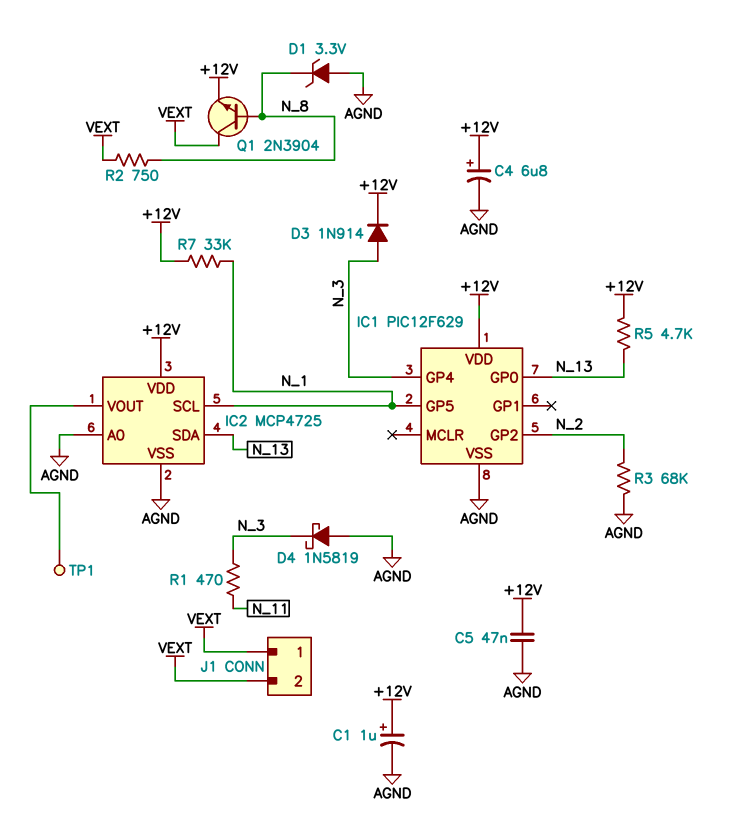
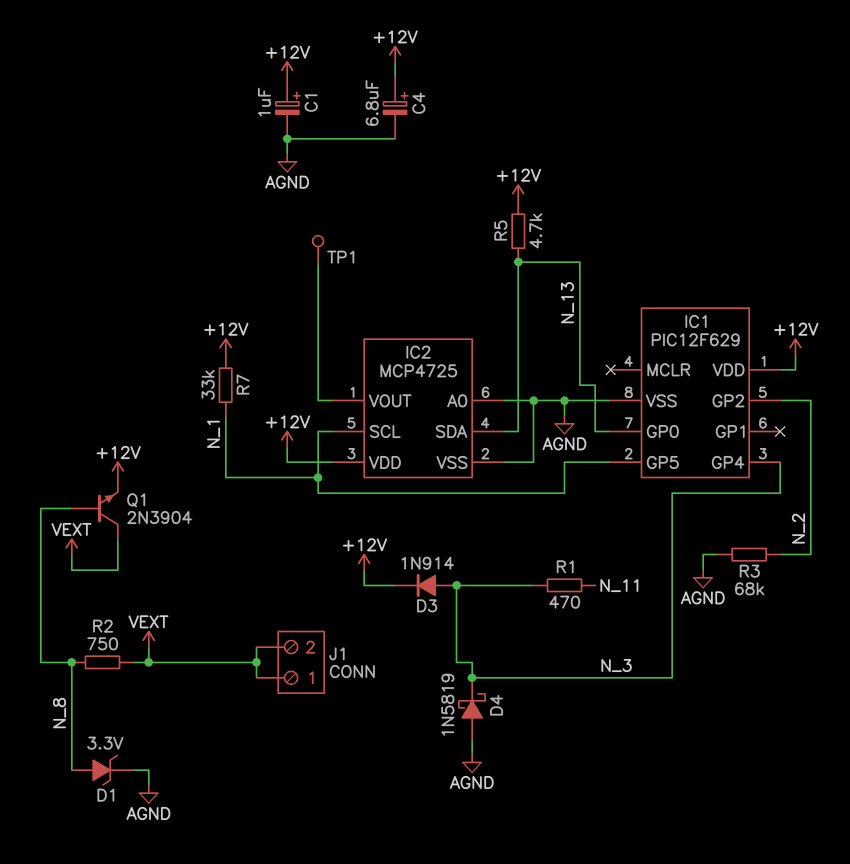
C5: 47nF (+12V, AGND) -> none
D1: zener 3.3V (A AGND, K N_8) -> zener 3.3V (A N_8, K AGND)

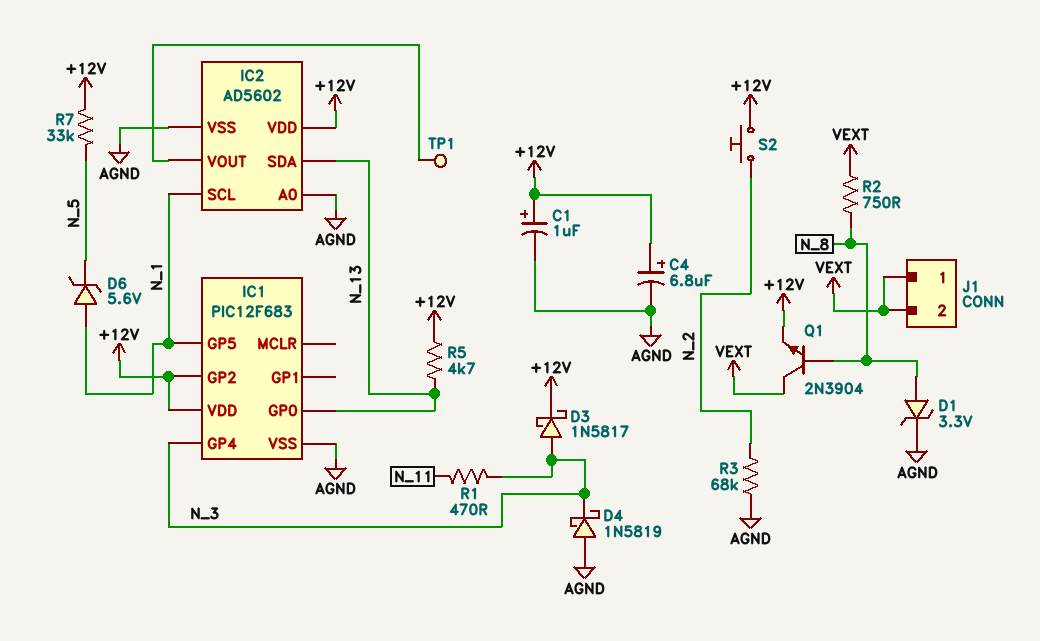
D3: diode 1N914 (A N_3, K +12V) -> schottky 1N5817 (A N_3, K +12V)
D6: none -> zener 5.6V (A N_1, K N_5)
IC1: PIC12F629 -> PIC12F683
IC1 pin GP2: N_2 -> +12V
IC2: MCP4725 -> AD5602
R7: 33k (+12V, N_1) -> 33k (+12V, N_5)
S2: none -> button (+12V, N_2)

